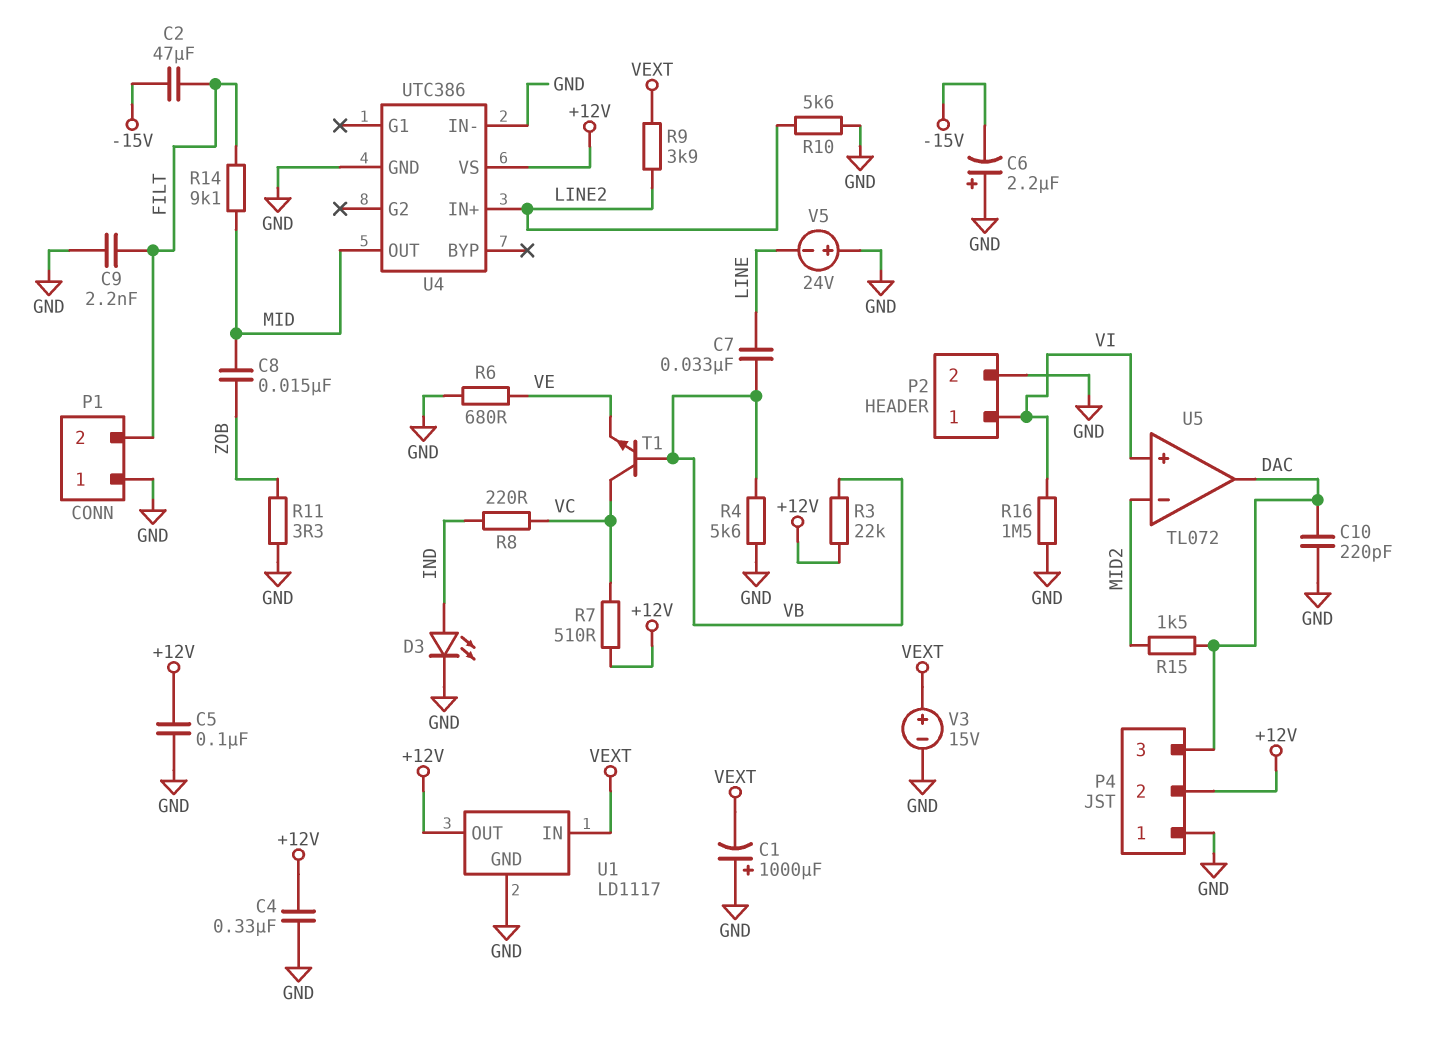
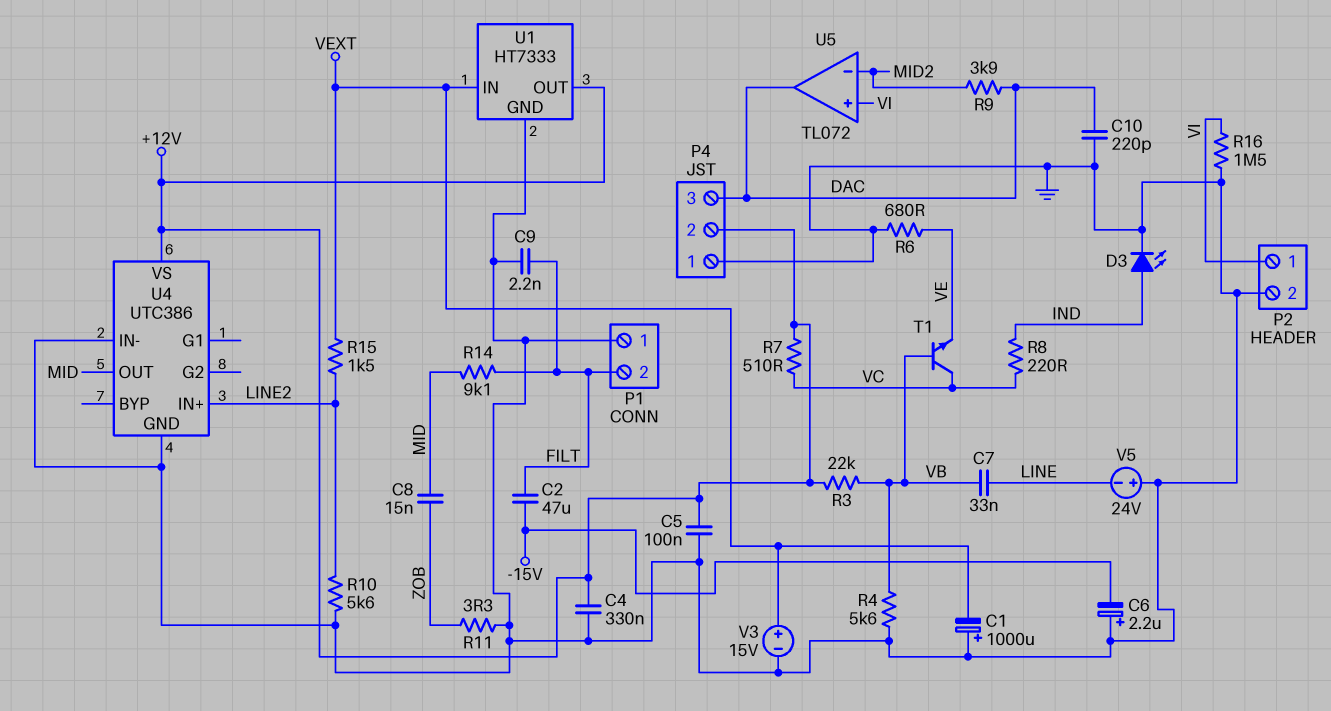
R9: 3.9k (LINE2, VEXT) -> 3.9k (DAC, MID2)
R15: 1.5k (DAC, MID2) -> 1.5k (LINE2, VEXT)
U1: LD1117 -> HT7333

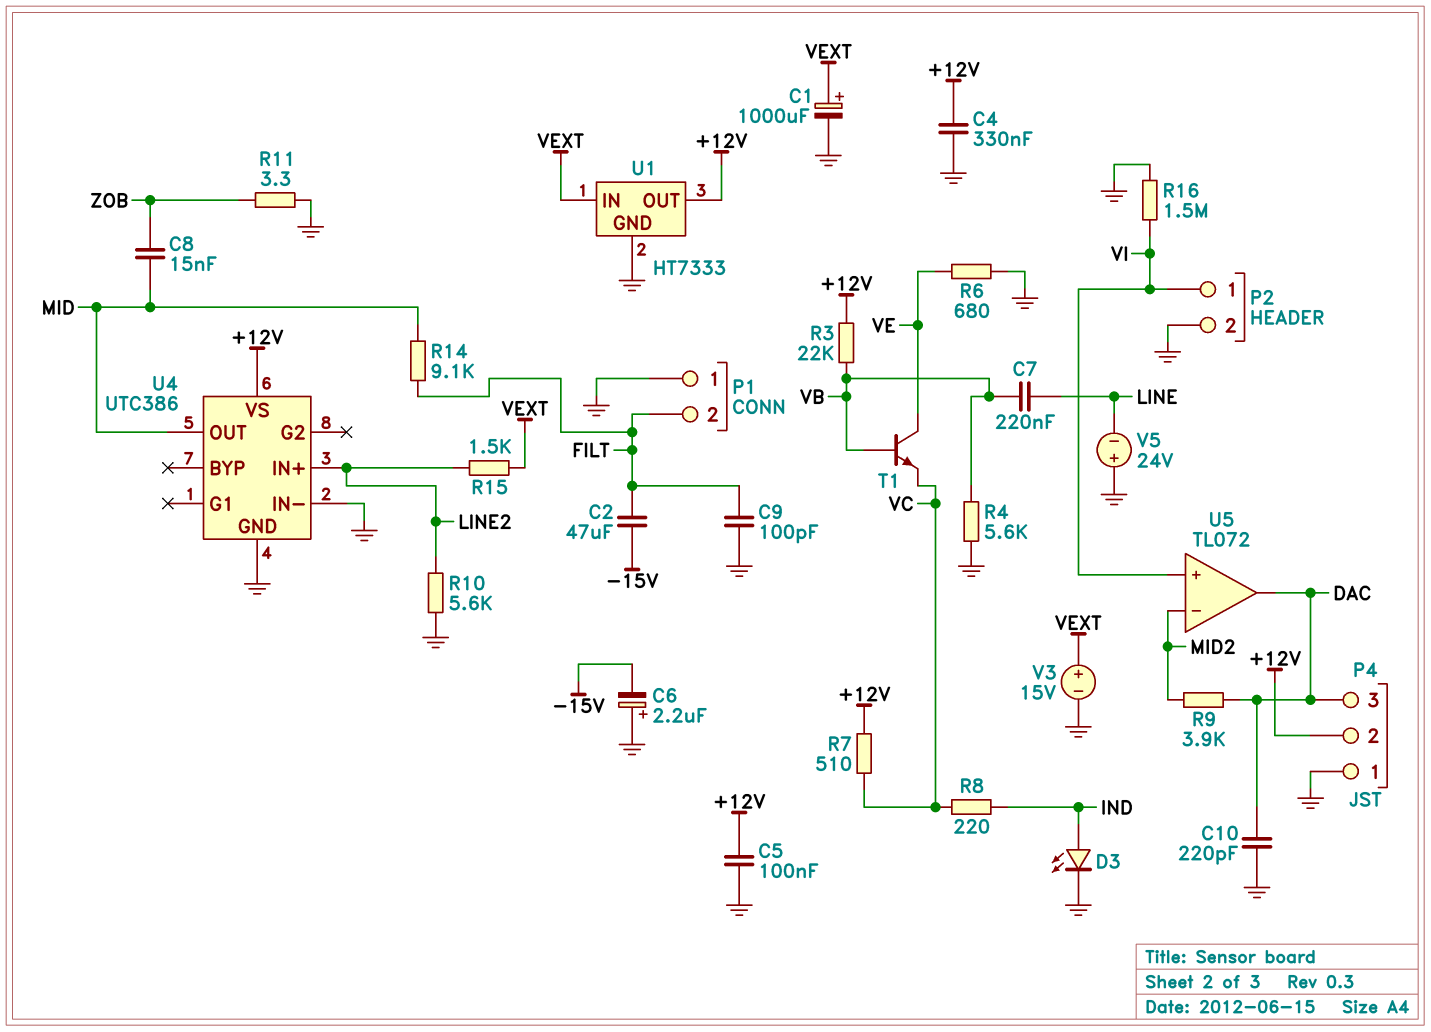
C1: 1000uF (plus GND, minus VEXT) -> 1000uF (plus VEXT, minus GND)
C7: 33nF (LINE, VB) -> 220nF (LINE, VB)
C9: 2.2nF (FILT, GND) -> 100pF (FILT, GND)
T1: NPN (B VB, C VC, E VE) -> NPN (B VB, C VE, E VC)

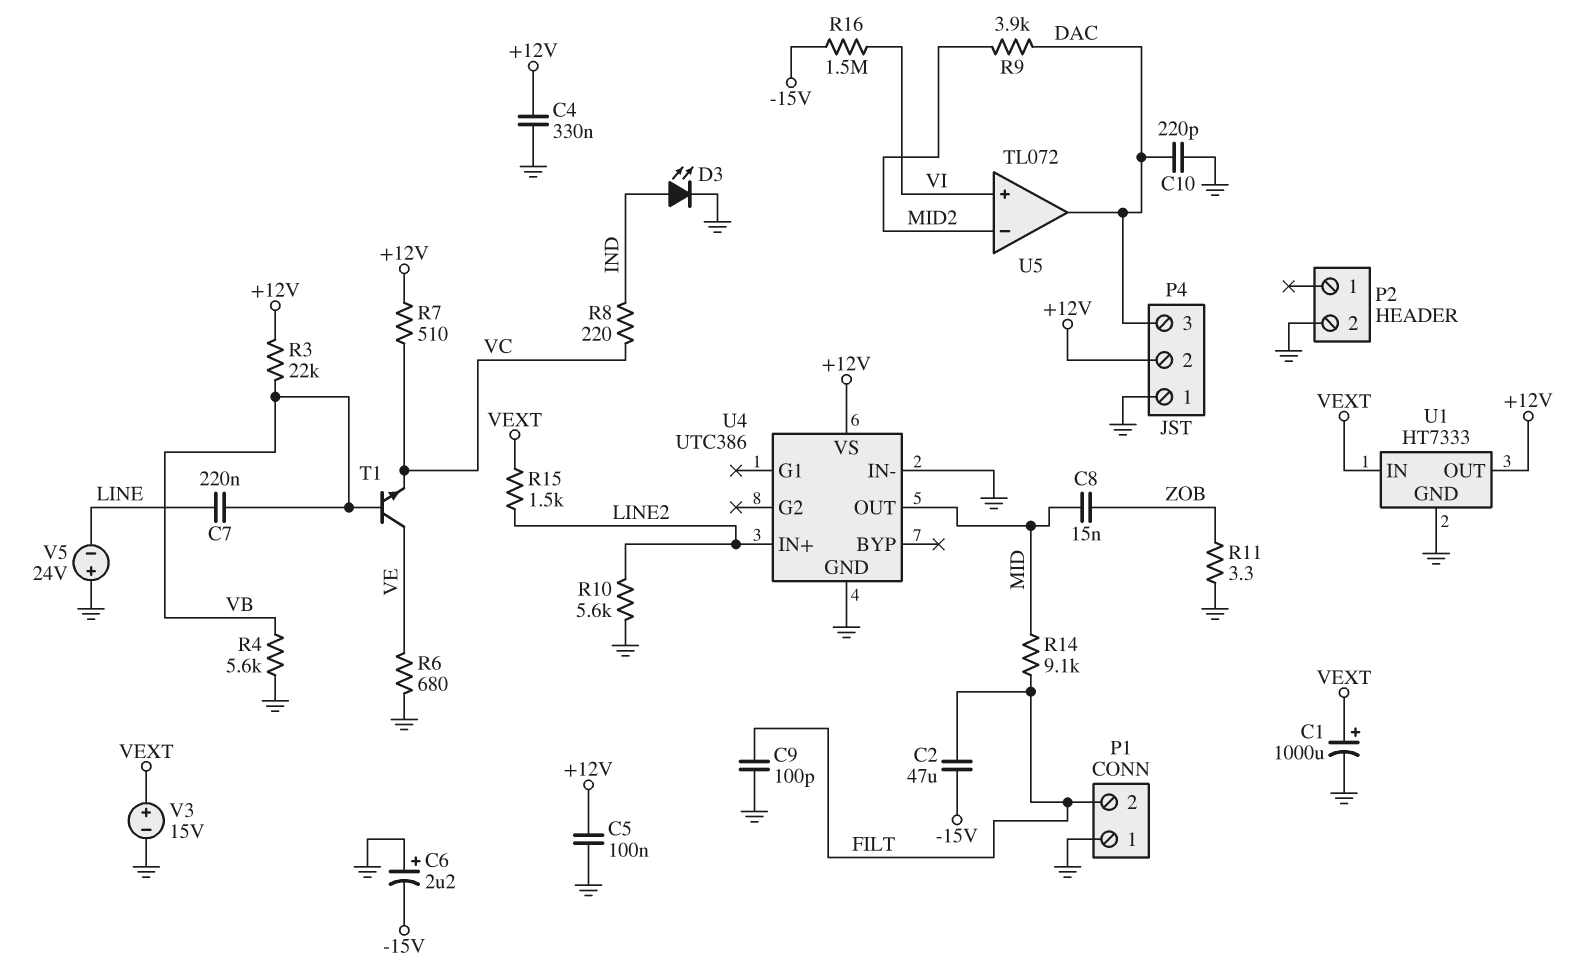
P2 pin 1: VI -> none
R16: 1.5M (GND, VI) -> 1.5M (-15V, VI)

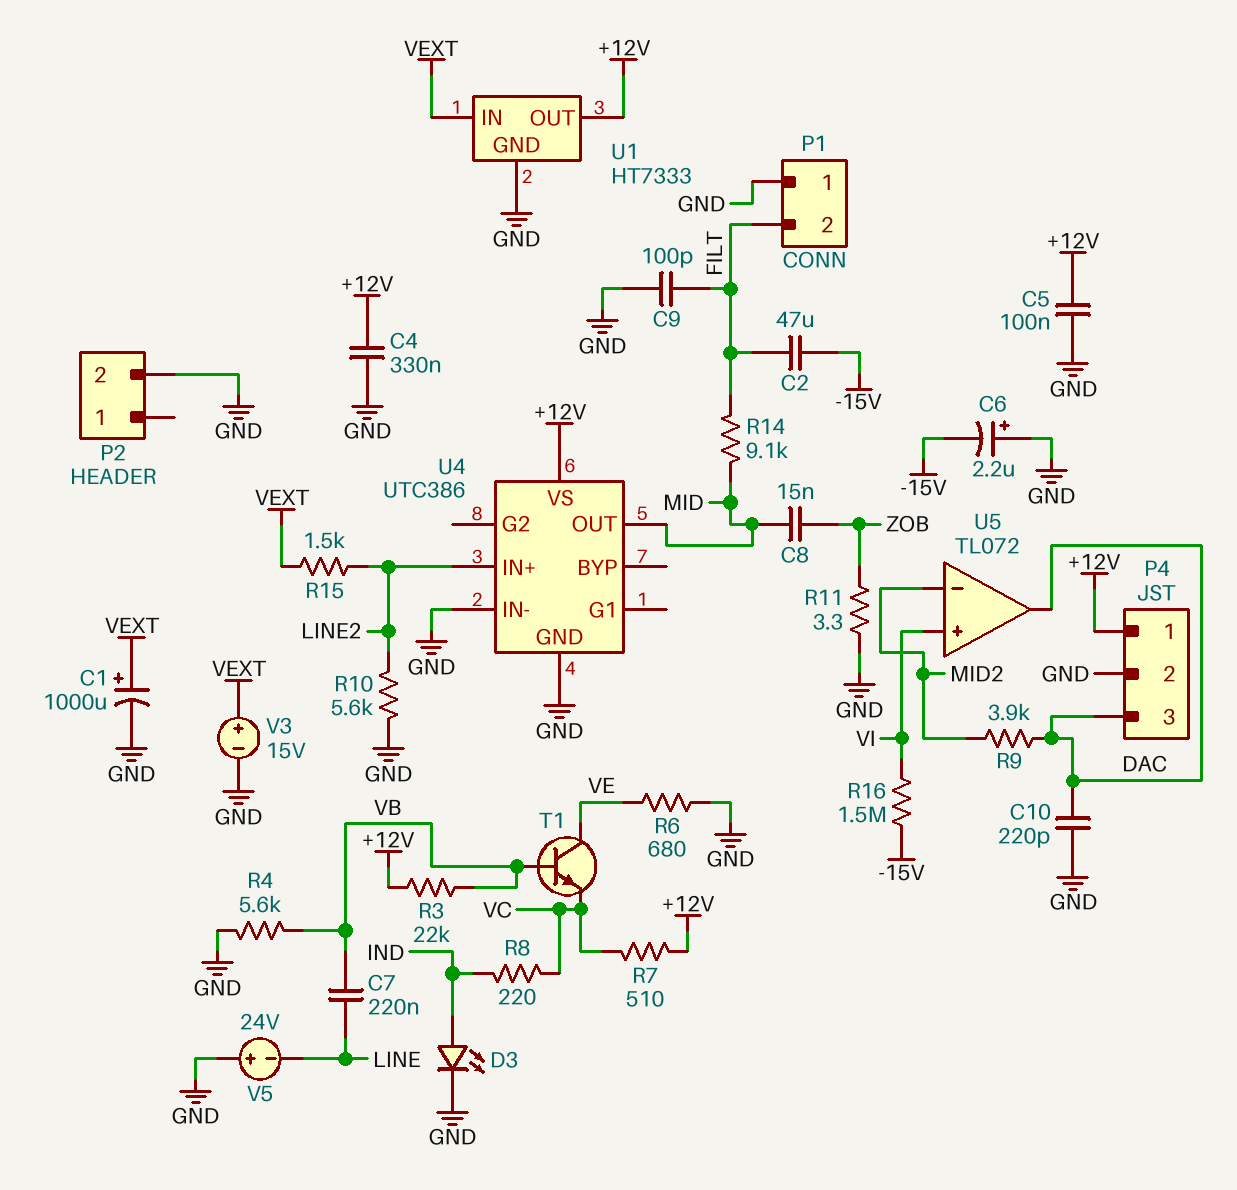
P4 pin 1: GND -> +12V
P4 pin 2: +12V -> GND

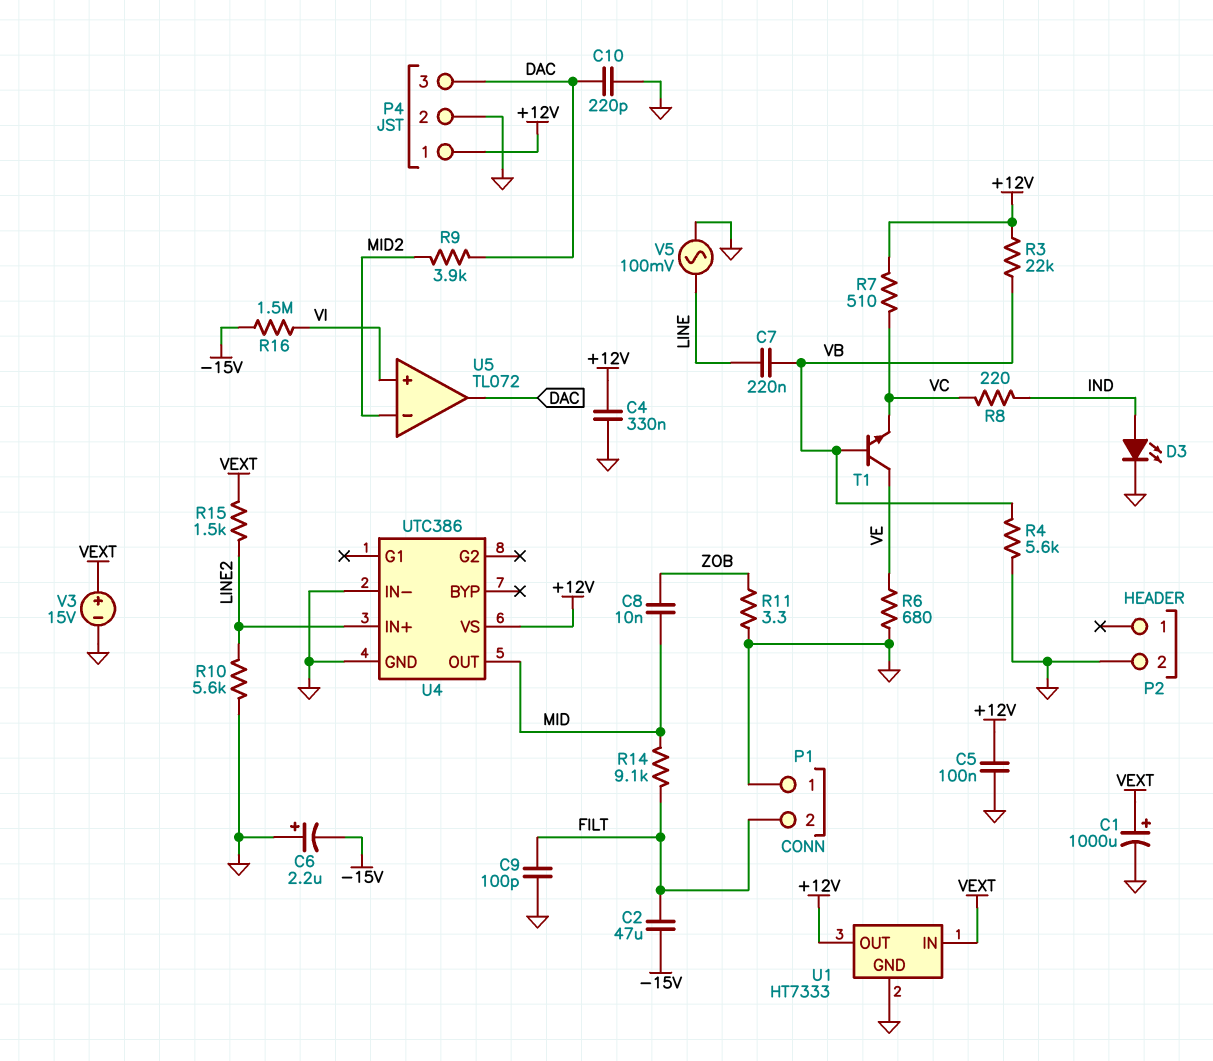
C8: 15nF (MID, ZOB) -> 10nF (MID, ZOB)
V5: 24V (plus GND, minus LINE) -> AC 100mV (GND, LINE)

